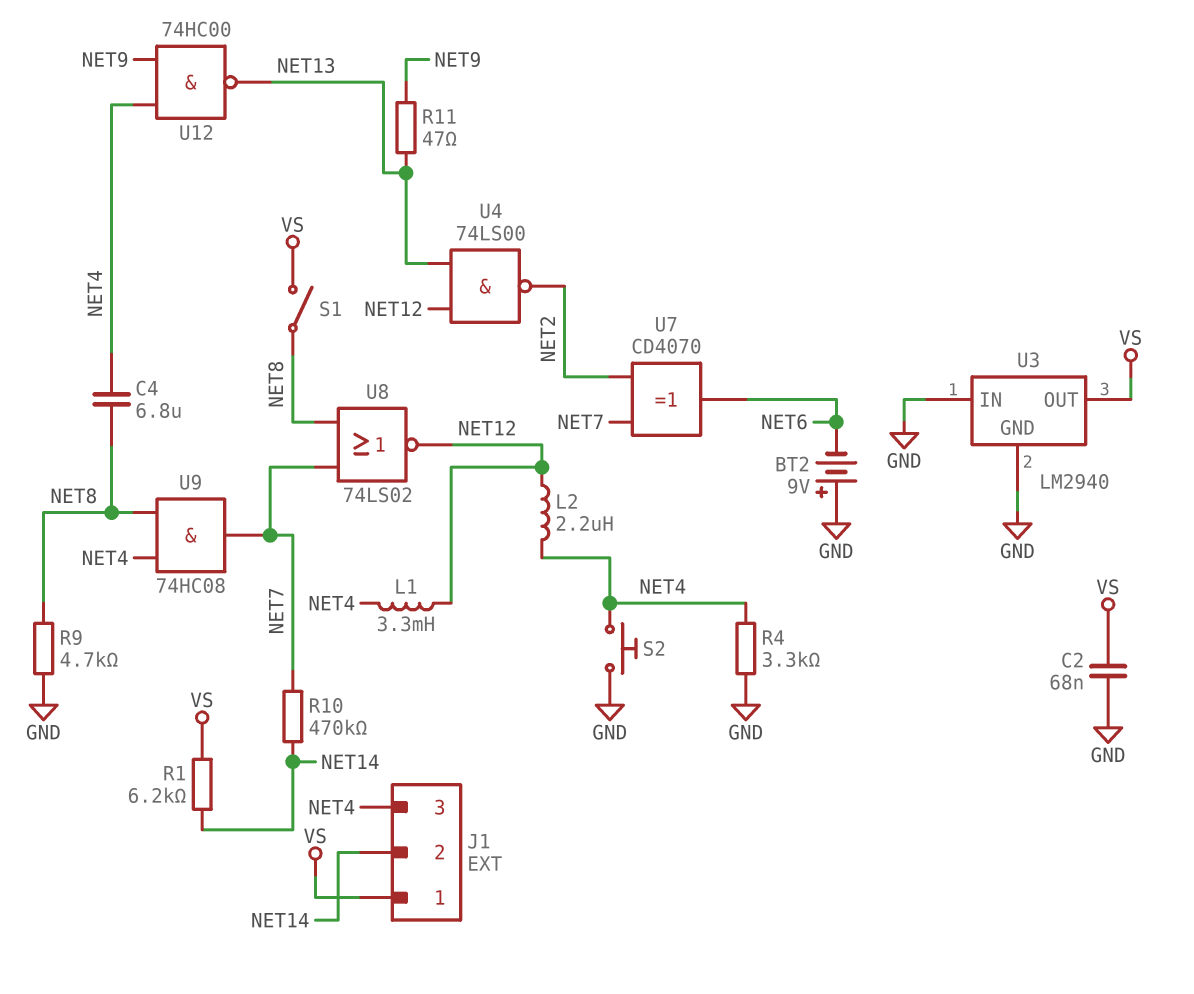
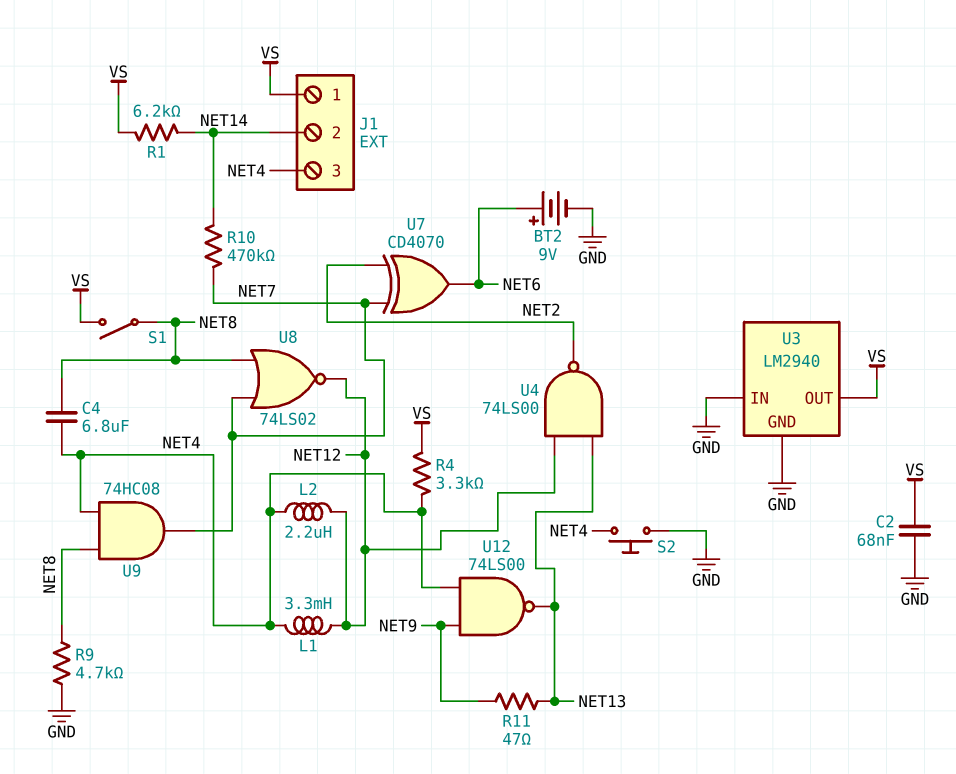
BT2: 9V (plus GND, minus NET6) -> 9V (plus NET6, minus GND)
R4: 3.3k (GND, NET4) -> 3.3k (NET4, VS)
U12: NAND 74HC00 (in NET4, in NET9, out NET13) -> NAND 74LS00 (in NET4, in NET9, out NET13)

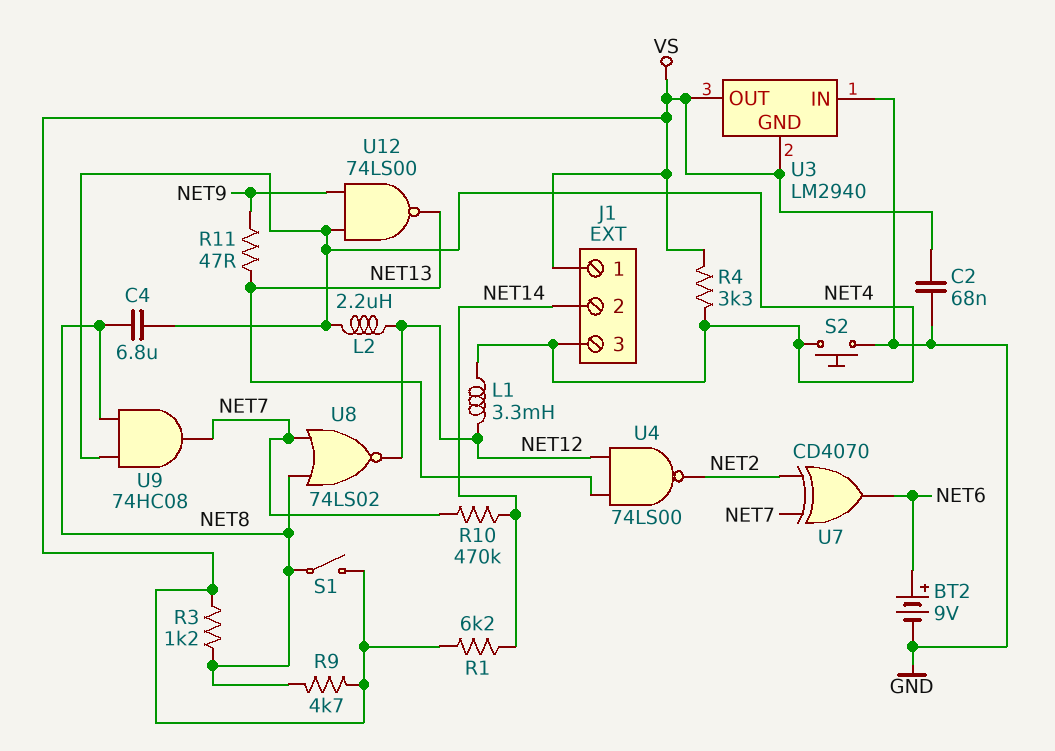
R3: none -> 1.2k (NET8, VS)
R9: 4.7k (GND, NET8) -> 4.7k (NET8, VS)
U3 pin GND: GND -> VS

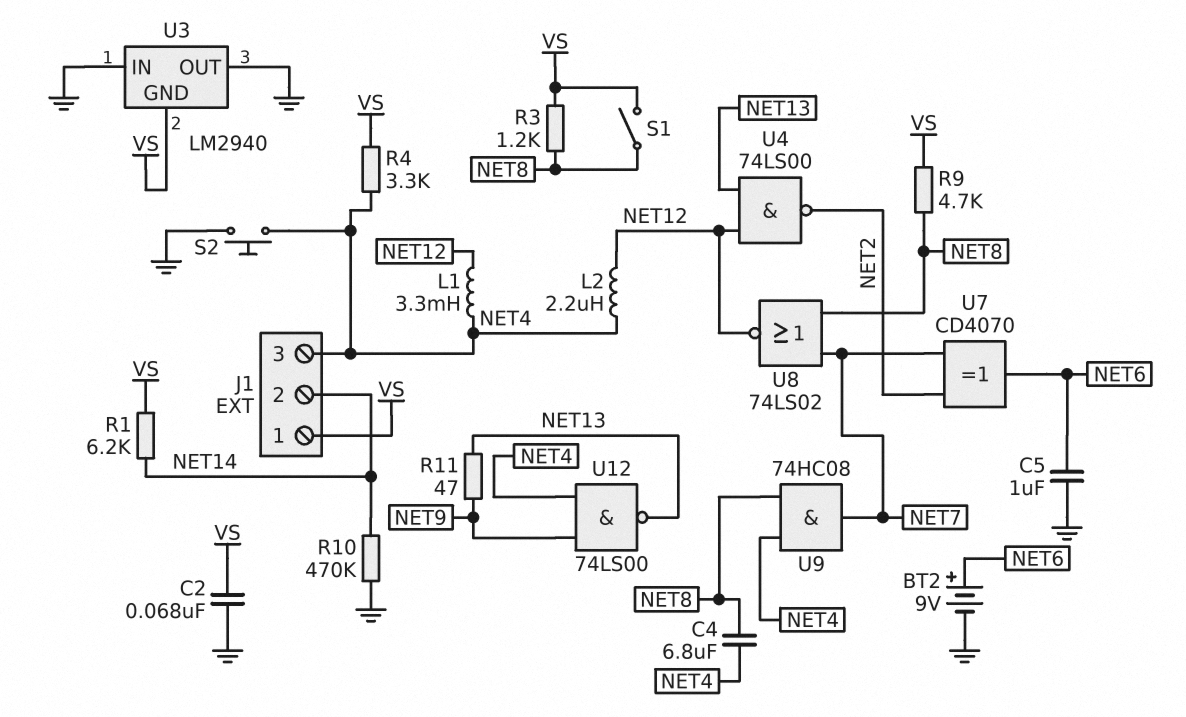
C5: none -> 1uF (GND, NET6)
R10: 470k (NET7, NET14) -> 470k (GND, NET14)
U3 pin OUT: VS -> GND

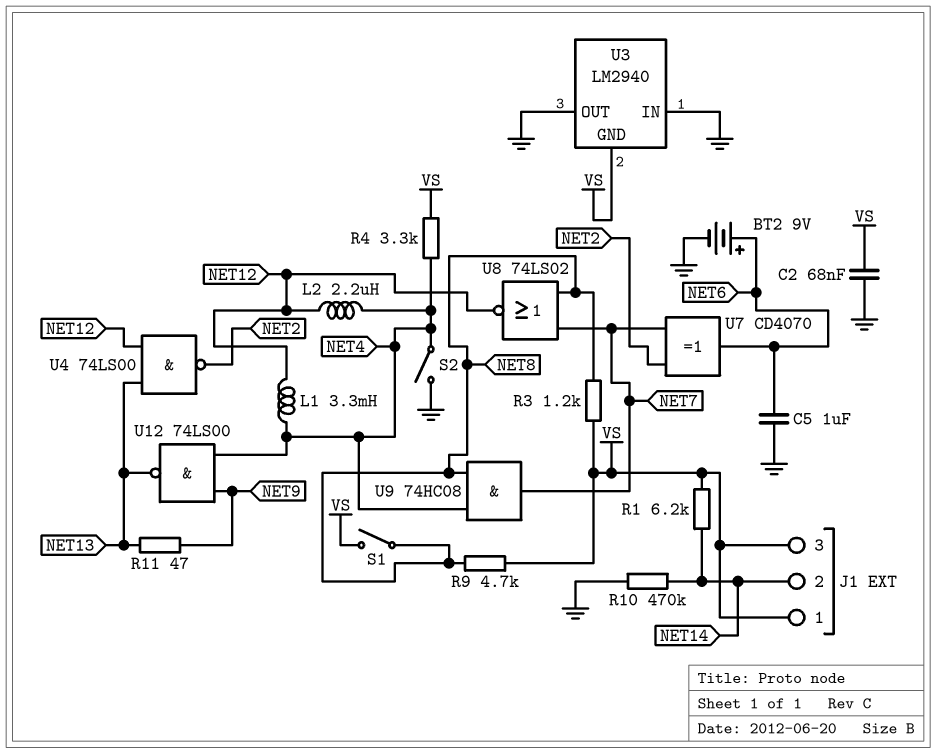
C4: 6.8uF (NET4, NET8) -> none
J1 pin 3: NET4 -> VS
S2: button (GND, NET4) -> switch (GND, NET4)

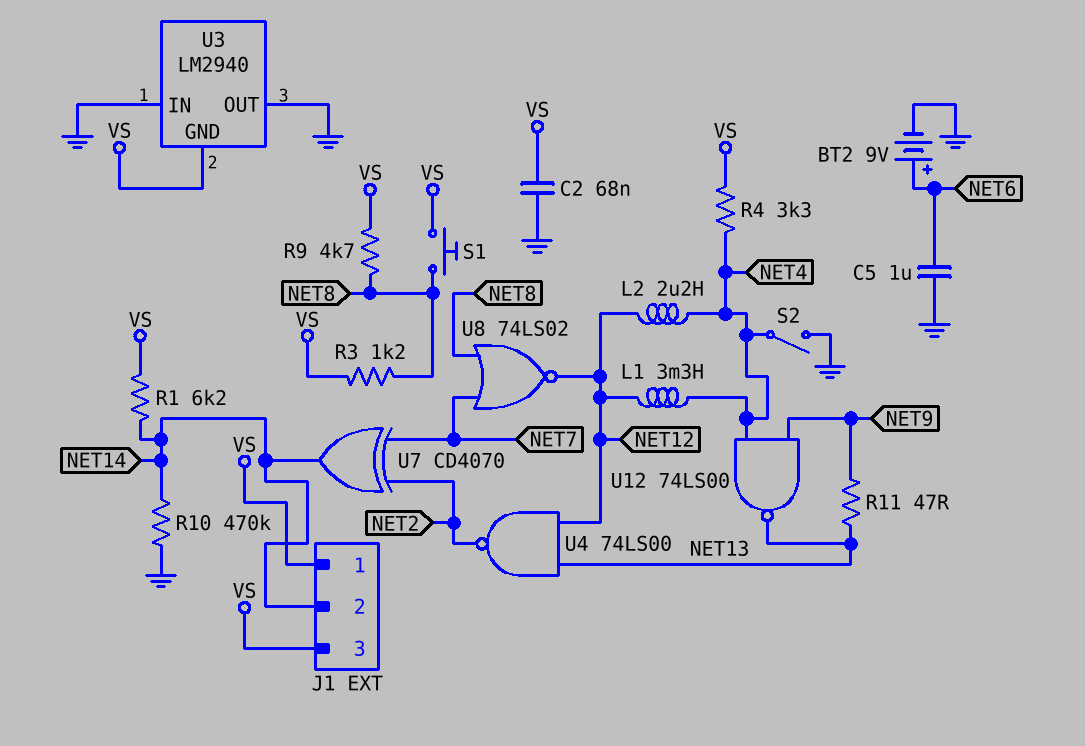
S1: switch (NET8, VS) -> button (NET8, VS)
U7: XOR CD4070 (in NET2, in NET7, out NET6) -> XOR CD4070 (in NET2, in NET7, out NET14)
U9: AND 74HC08 (in NET4, in NET8, out NET7) -> none

